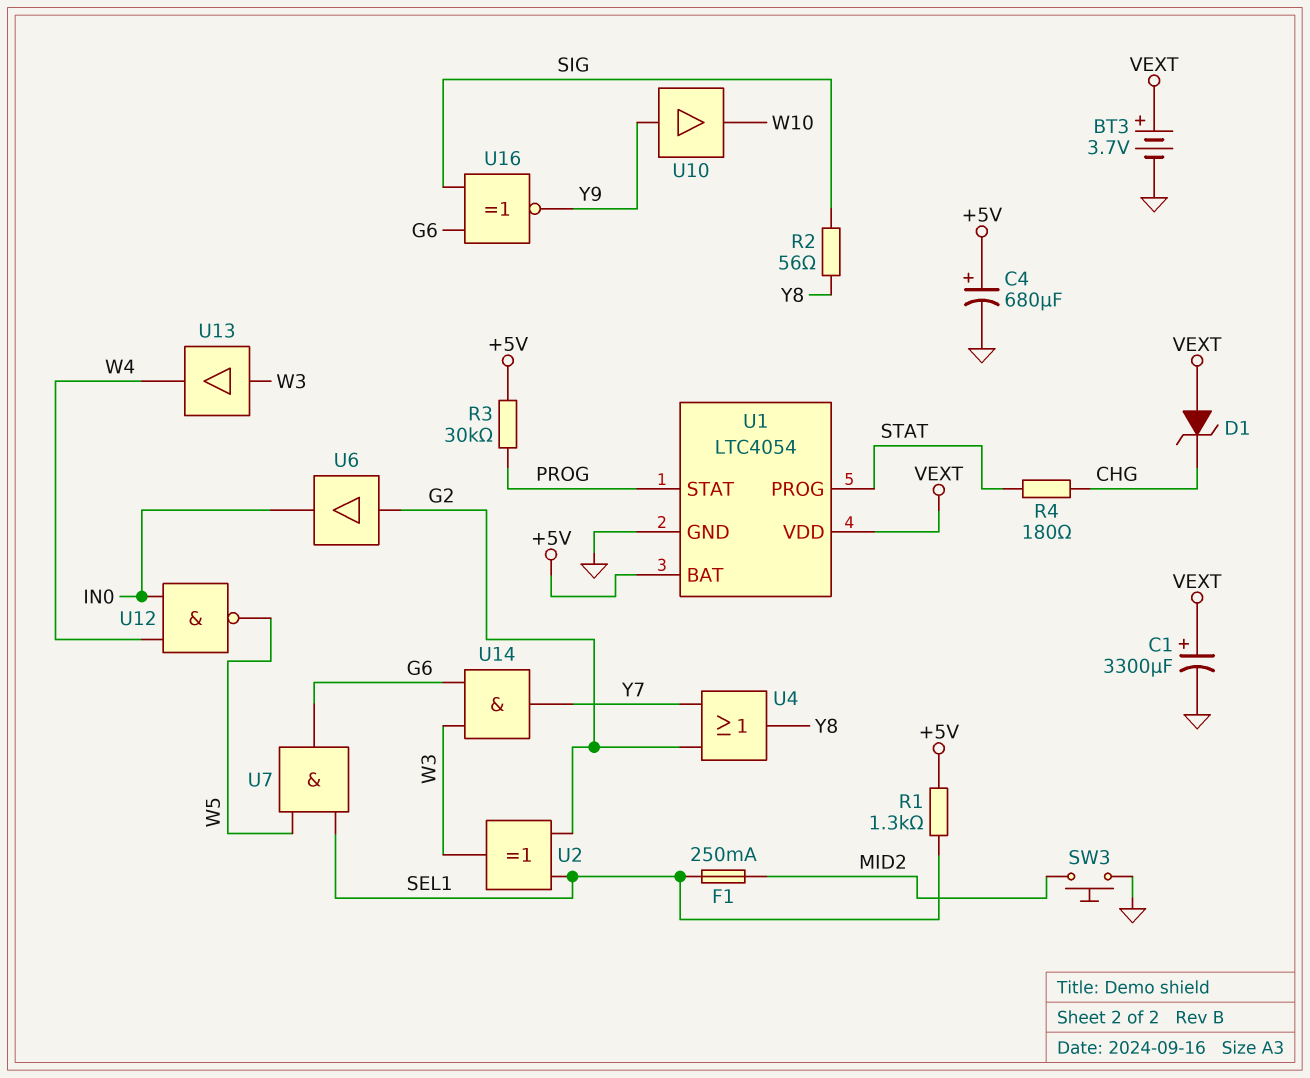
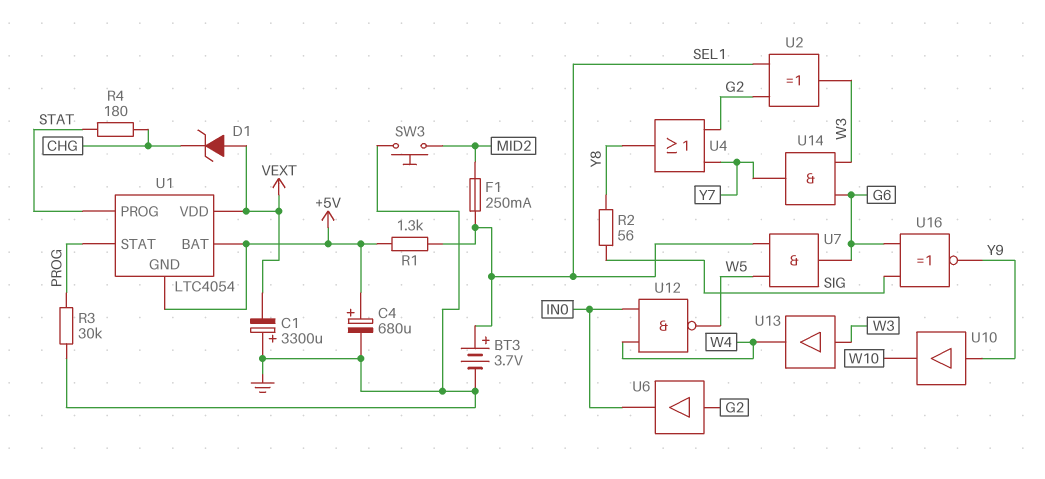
BT3: 3.7V (plus VEXT, minus GND) -> 3.7V (plus SEL1, minus GND)
C1: 3300uF (plus VEXT, minus GND) -> 3300uF (plus GND, minus VEXT)
R3: 30k (+5V, PROG) -> 30k (GND, PROG)
U1 pin GND: GND -> +5V

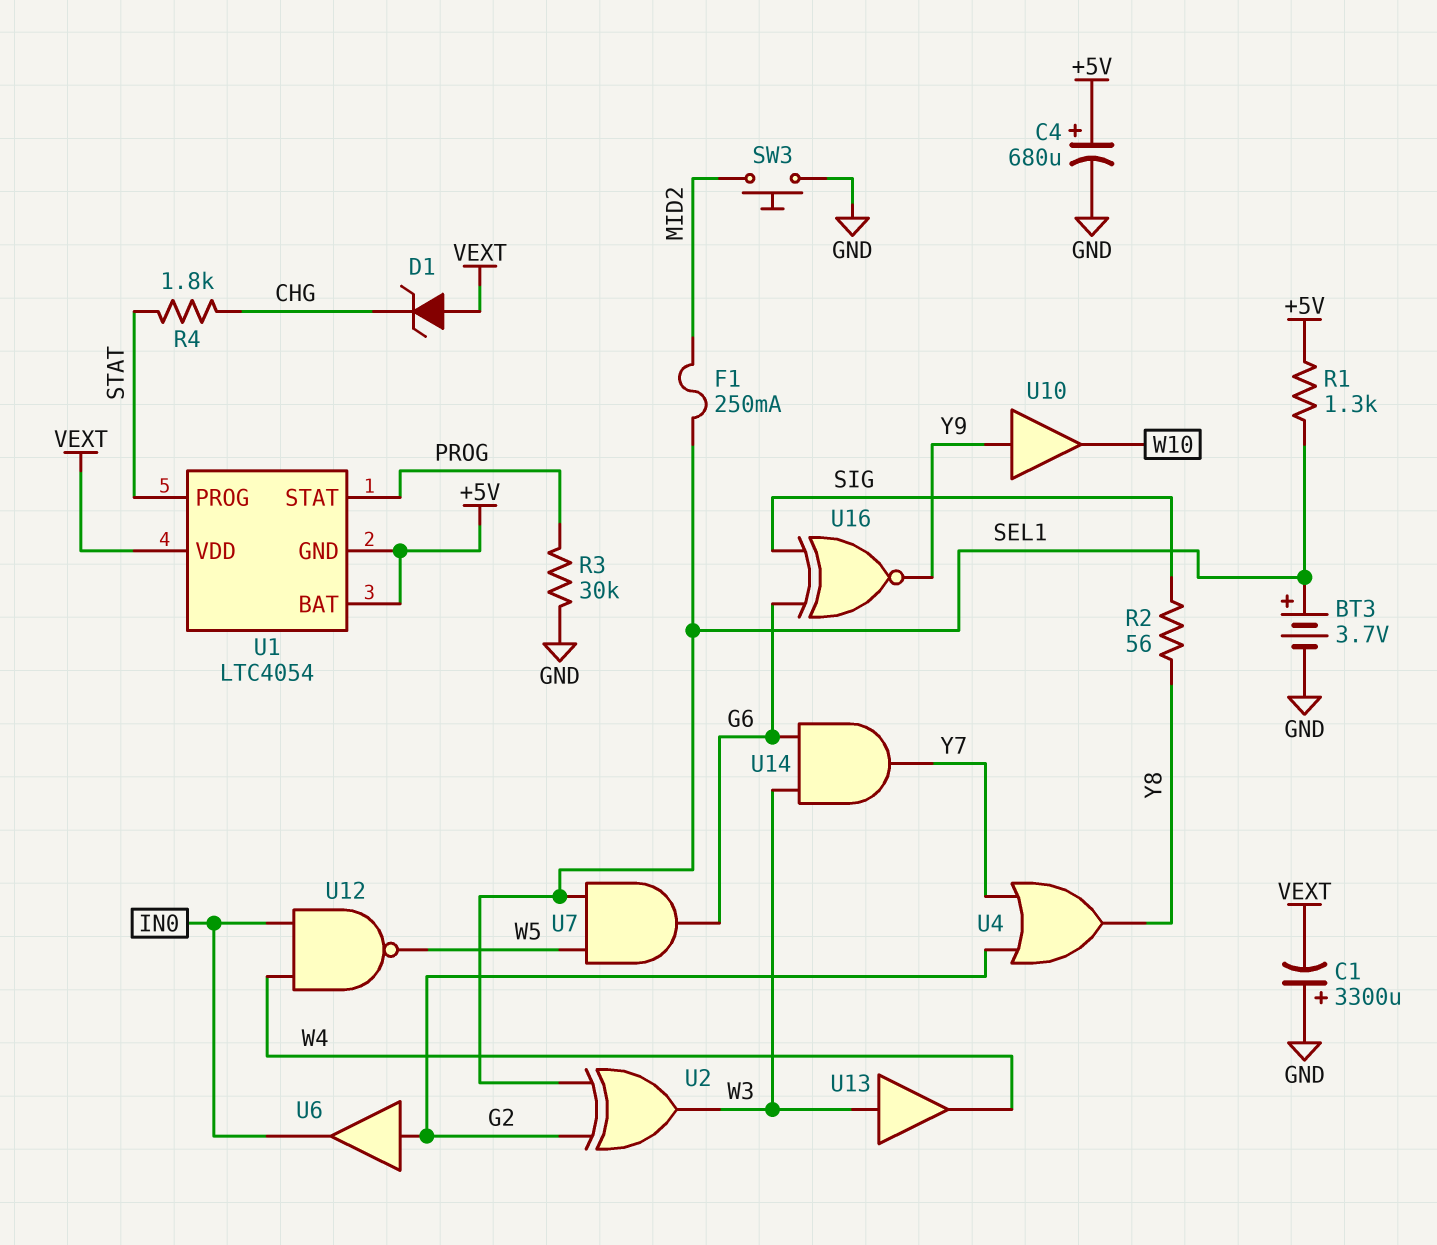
R4: 180 (CHG, STAT) -> 1.8k (CHG, STAT)

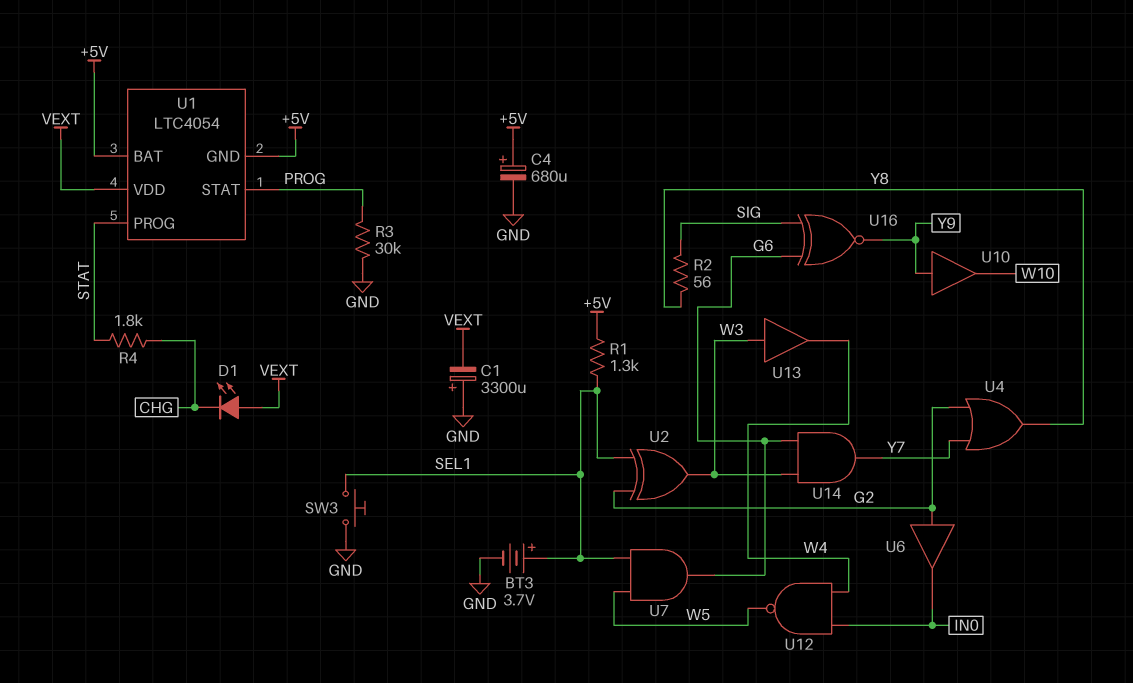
D1: zener (A VEXT, K CHG) -> LED (A VEXT, K CHG)
F1: 250mA (MID2, SEL1) -> none
SW3: button (GND, MID2) -> button (GND, SEL1)

